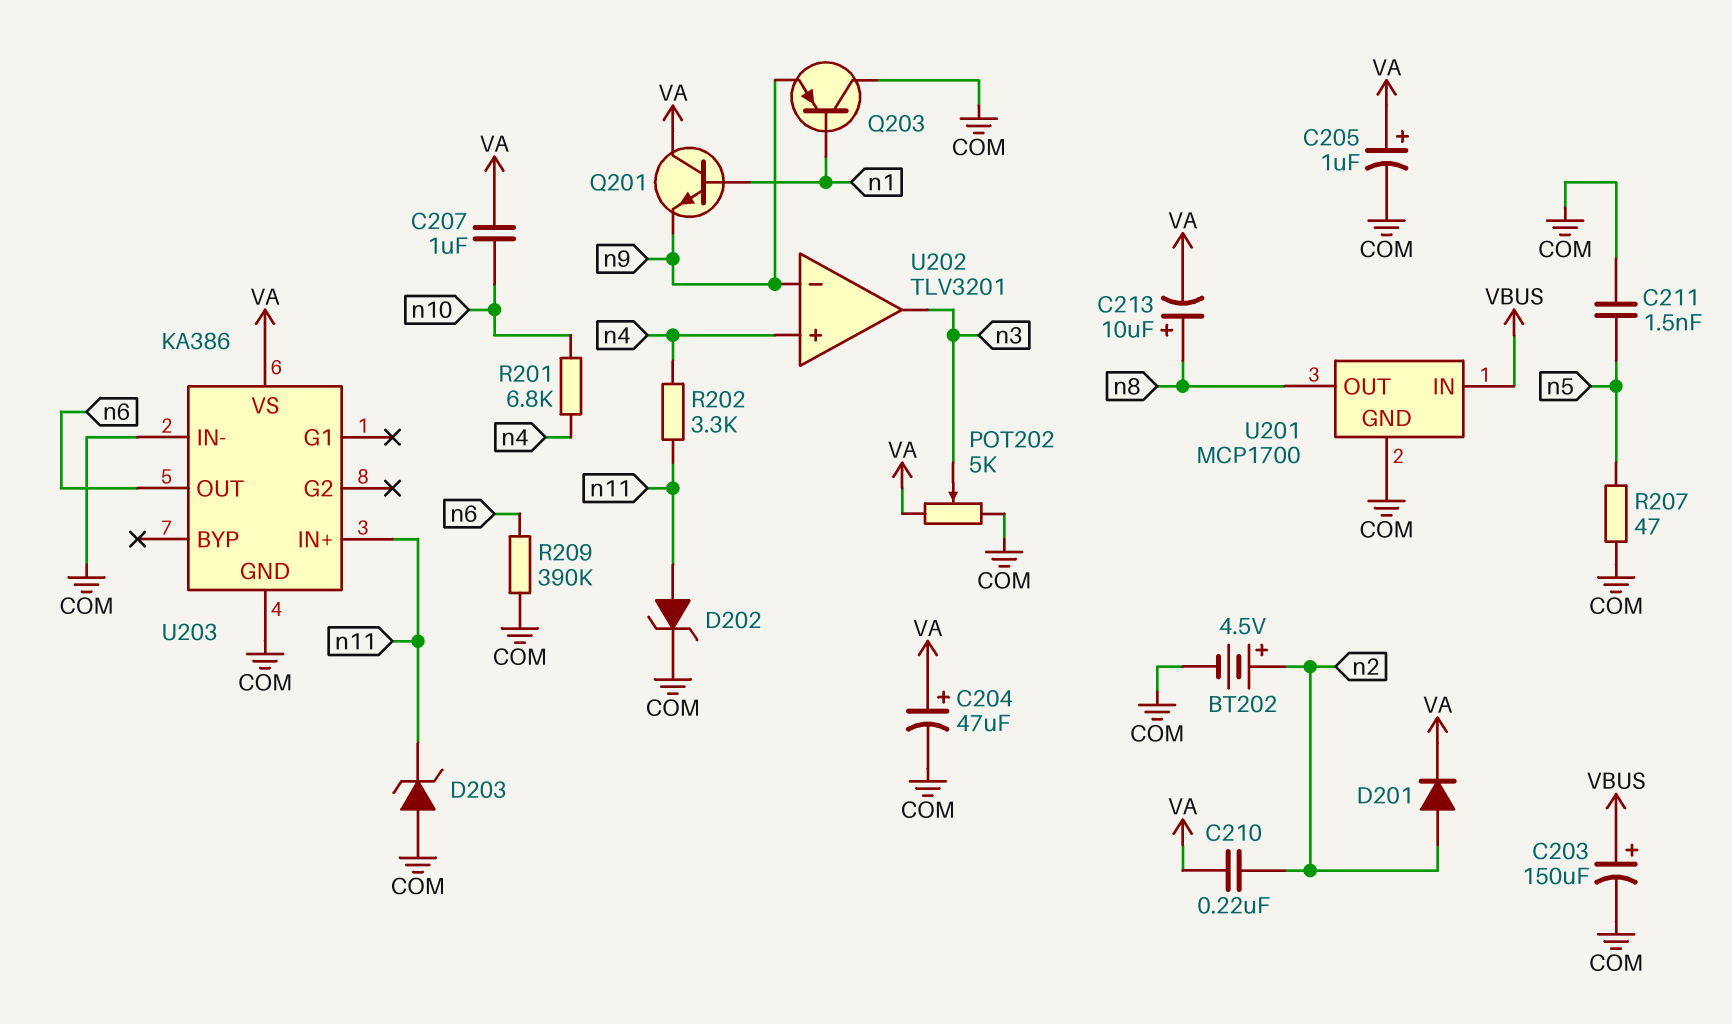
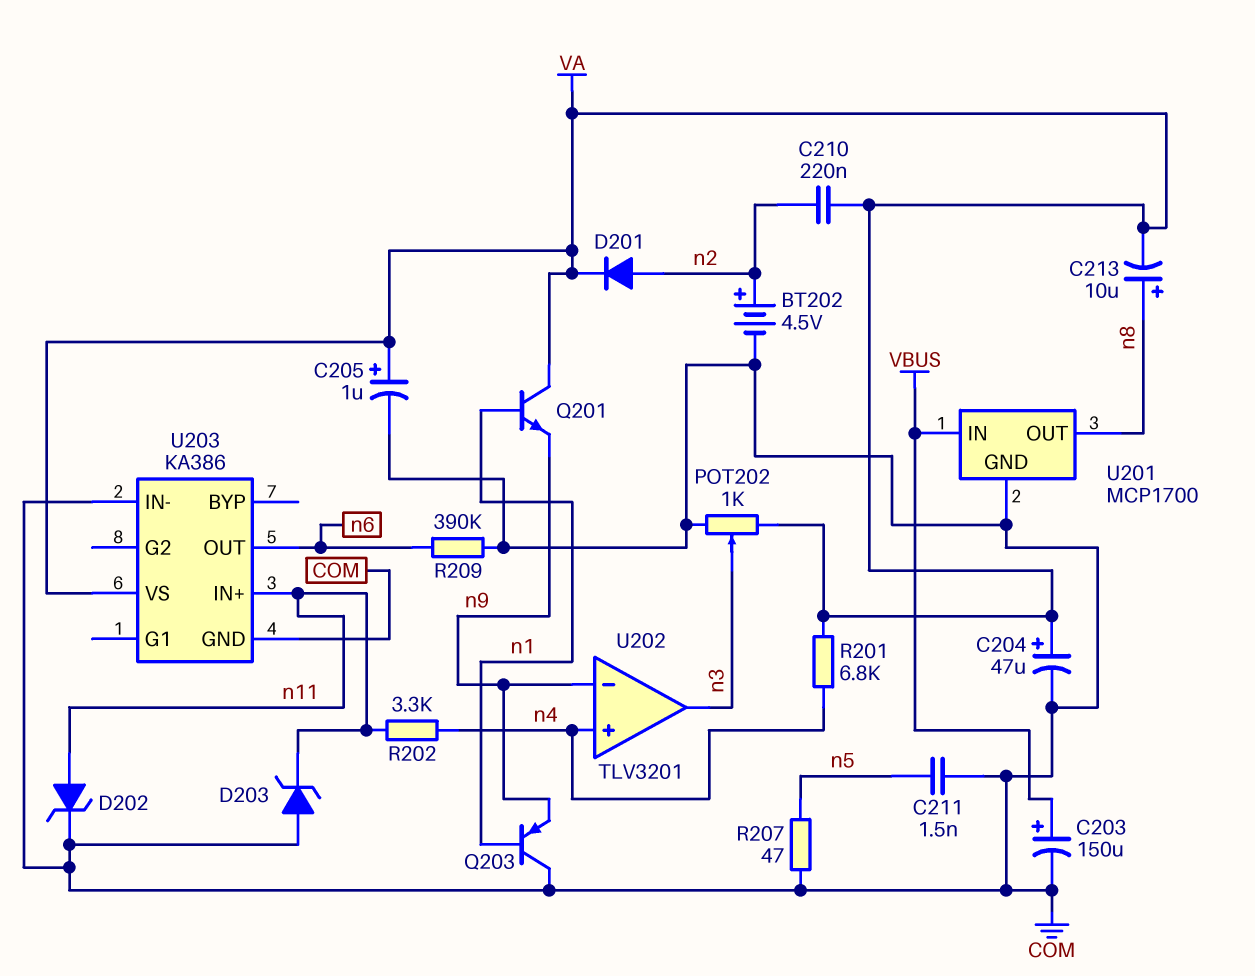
C207: 1uF (VA, n10) -> none
POT202: 5k (COM, VA, wiper n3) -> 1k (COM, VA, wiper n3)
R201: 6.8k (n4, n10) -> 6.8k (VA, n4)

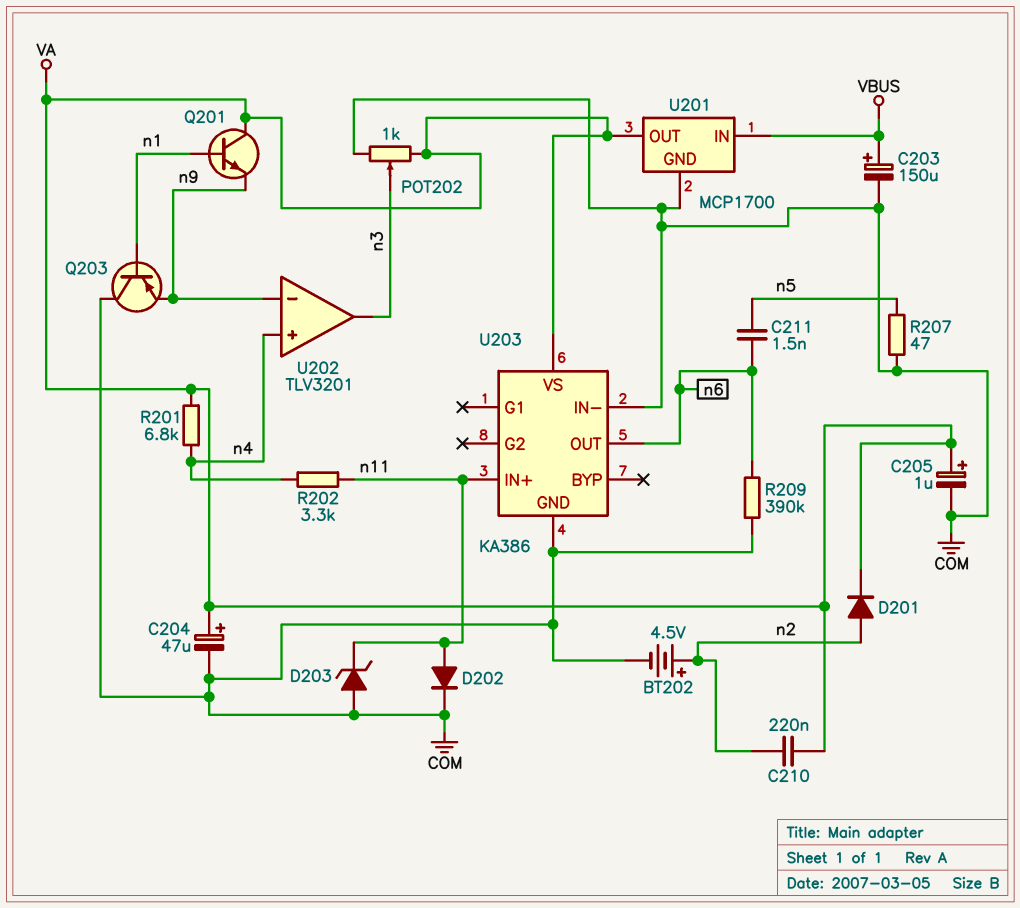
C211: 1.5nF (COM, n5) -> 1.5nF (n5, n6)
C213: 10uF (plus n8, minus VA) -> none
D202: zener (A n11, K COM) -> diode (A n11, K COM)
U201 pin OUT: n8 -> VA

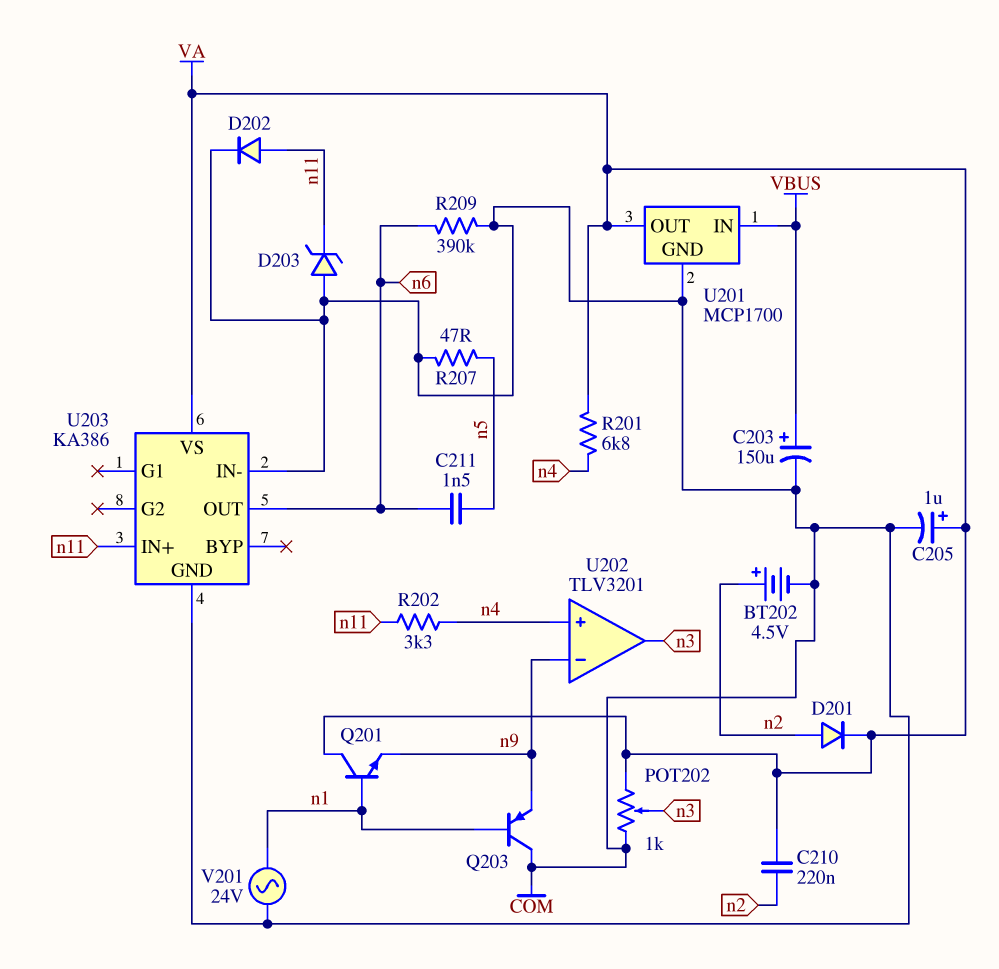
C204: 47uF (plus VA, minus COM) -> none
V201: none -> AC 24V (COM, n1)

